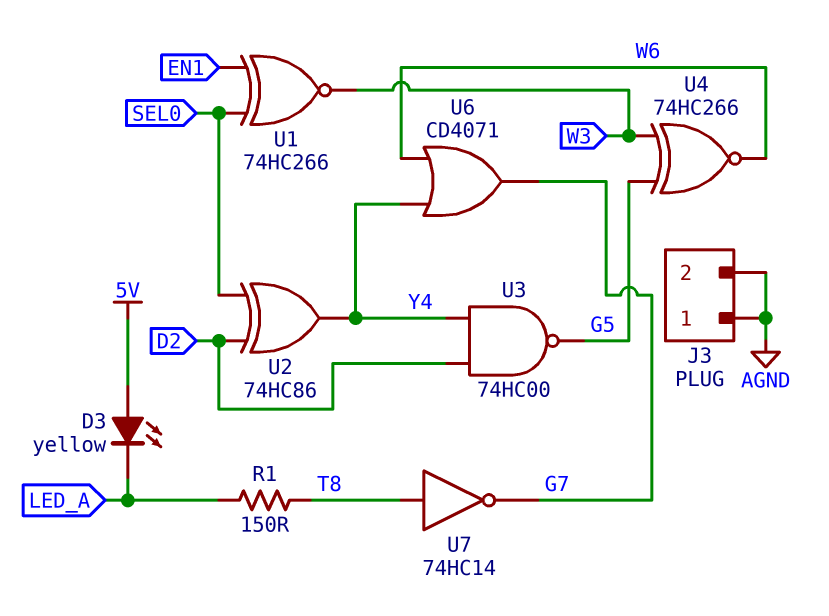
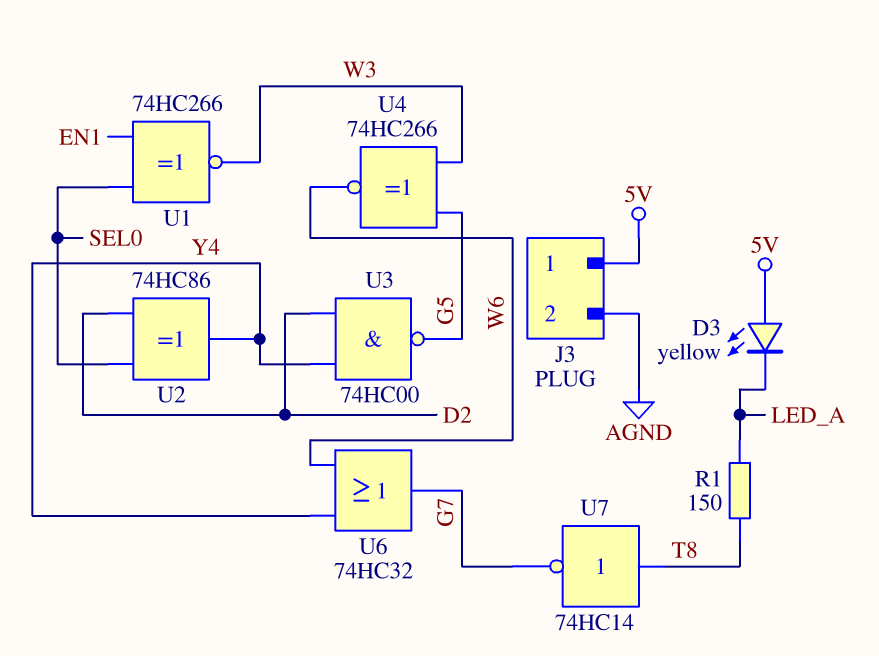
J3 pin 1: AGND -> 5V
U6: OR CD4071 (in W6, in Y4, out G7) -> OR 74HC32 (in W6, in Y4, out G7)

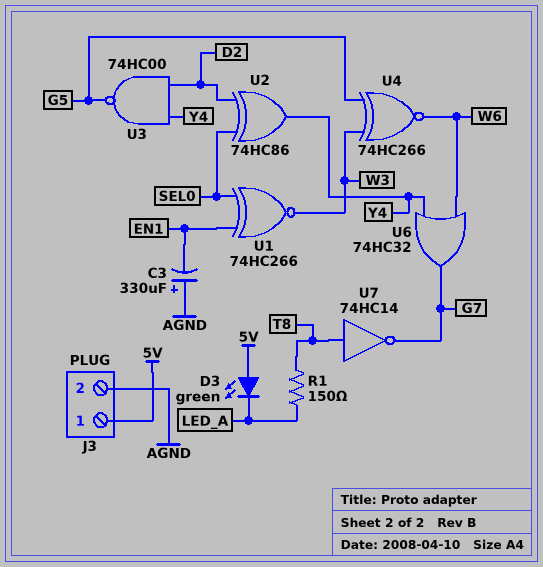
C3: none -> 330uF (plus AGND, minus EN1)
D3: LED yellow (A 5V, K LED_A) -> LED green (A 5V, K LED_A)

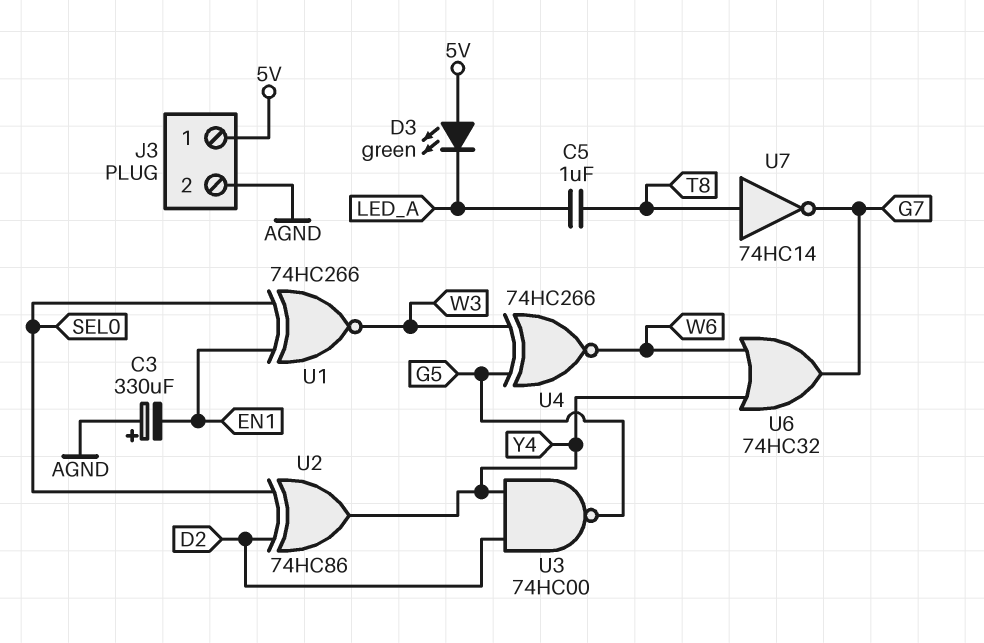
C5: none -> 1uF (LED_A, T8)
R1: 150 (LED_A, T8) -> none

